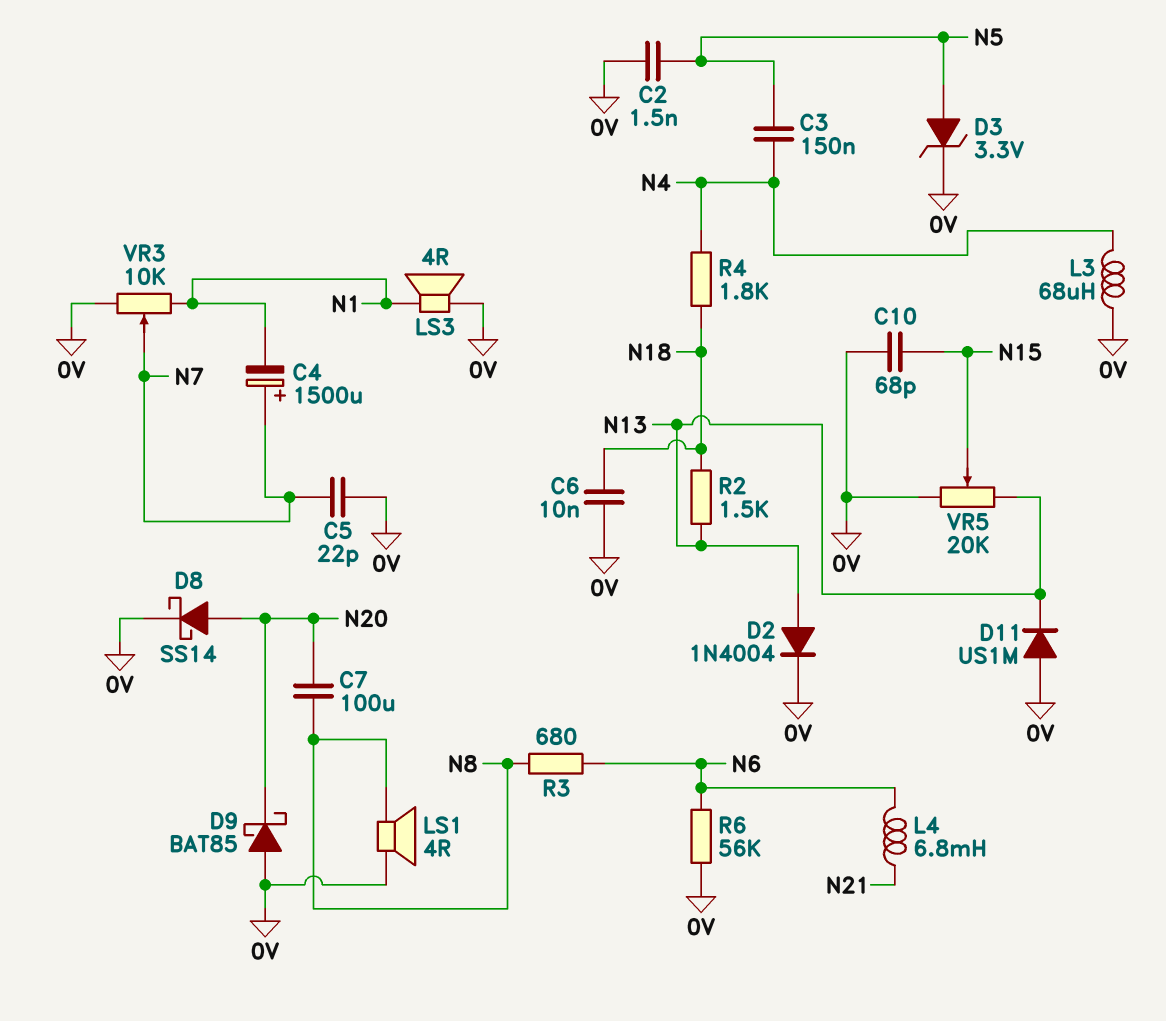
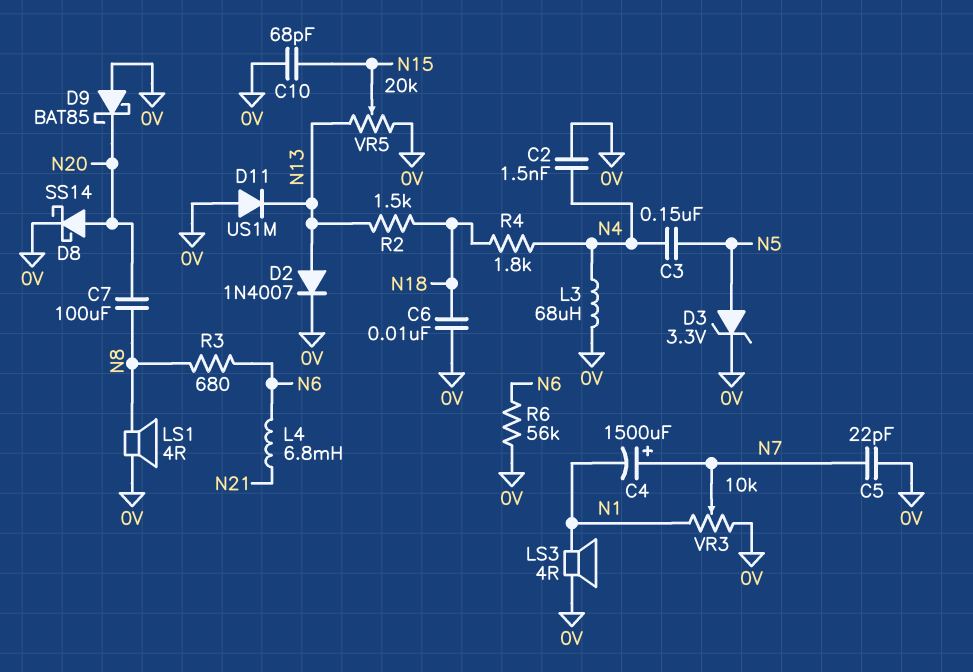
C2: 1.5nF (0V, N5) -> 1.5nF (0V, N4)
D2: diode 1N4004 (A N13, K 0V) -> diode 1N4007 (A N13, K 0V)

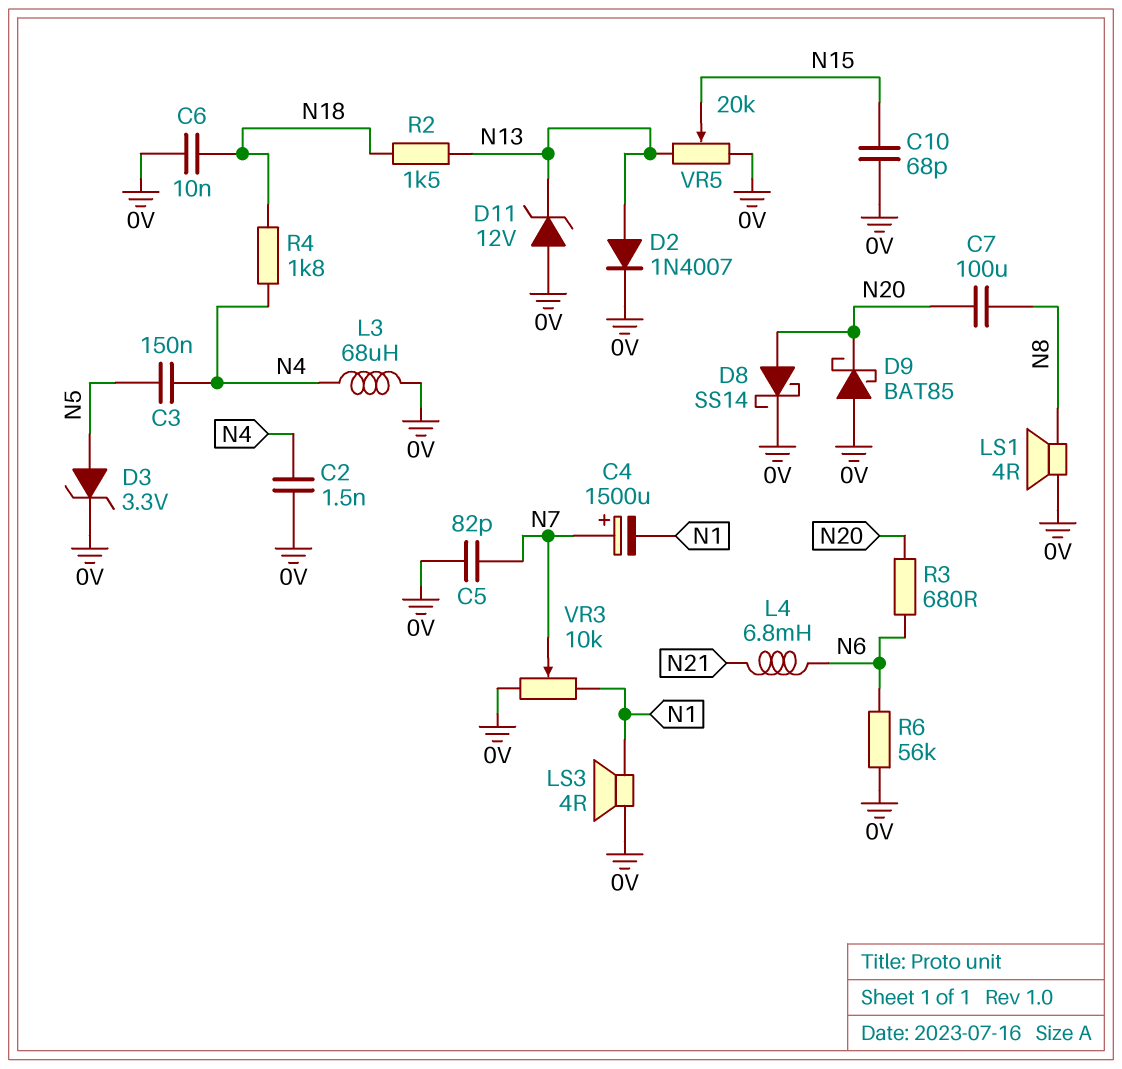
C5: 22pF (0V, N7) -> 82pF (0V, N7)
D11: diode US1M (A 0V, K N13) -> zener 12V (A 0V, K N13)
R3: 680 (N6, N8) -> 680 (N6, N20)

